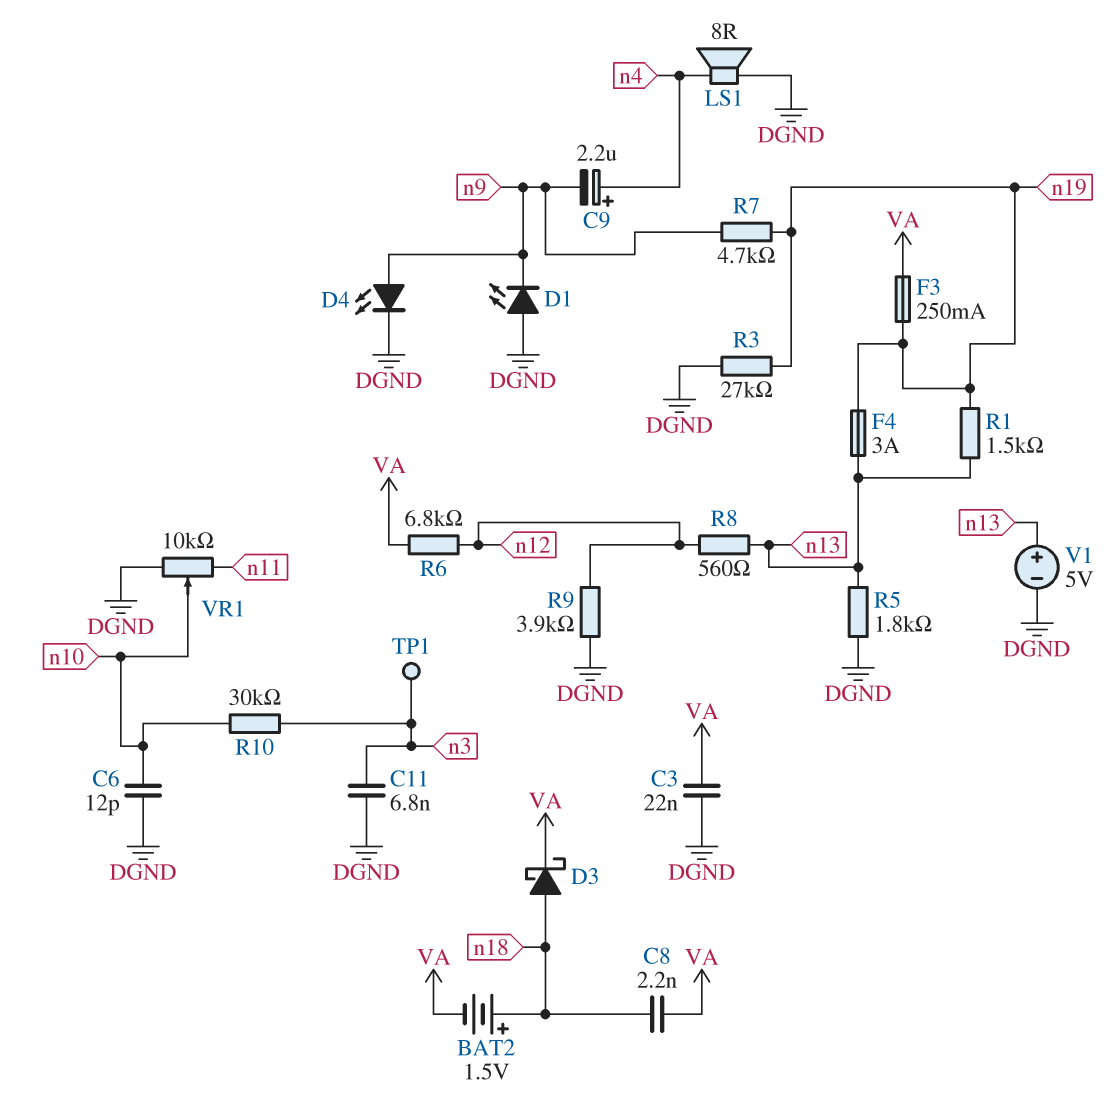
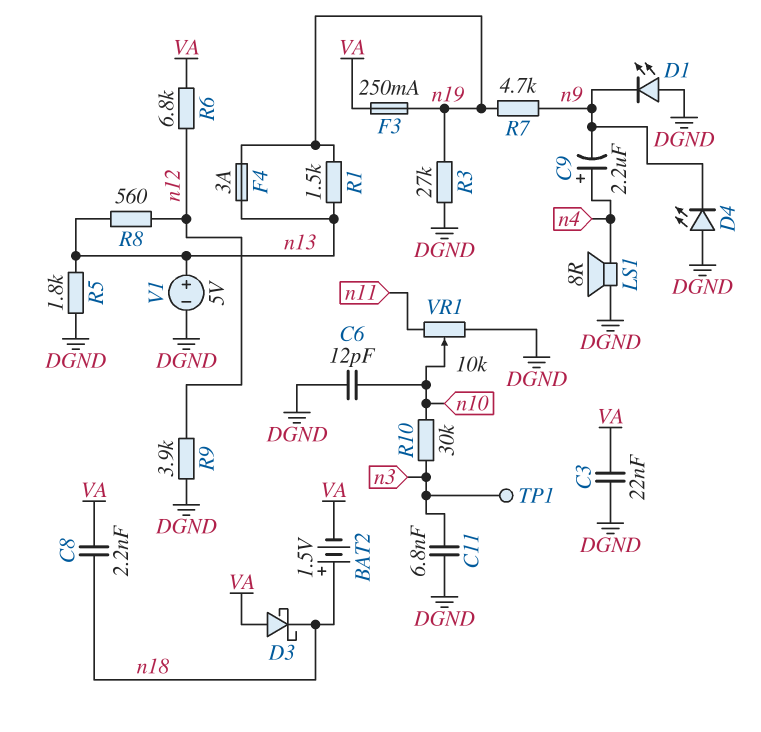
D3: schottky (A n18, K VA) -> schottky (A VA, K n18)
D4: LED (A n9, K DGND) -> LED (A DGND, K n9)

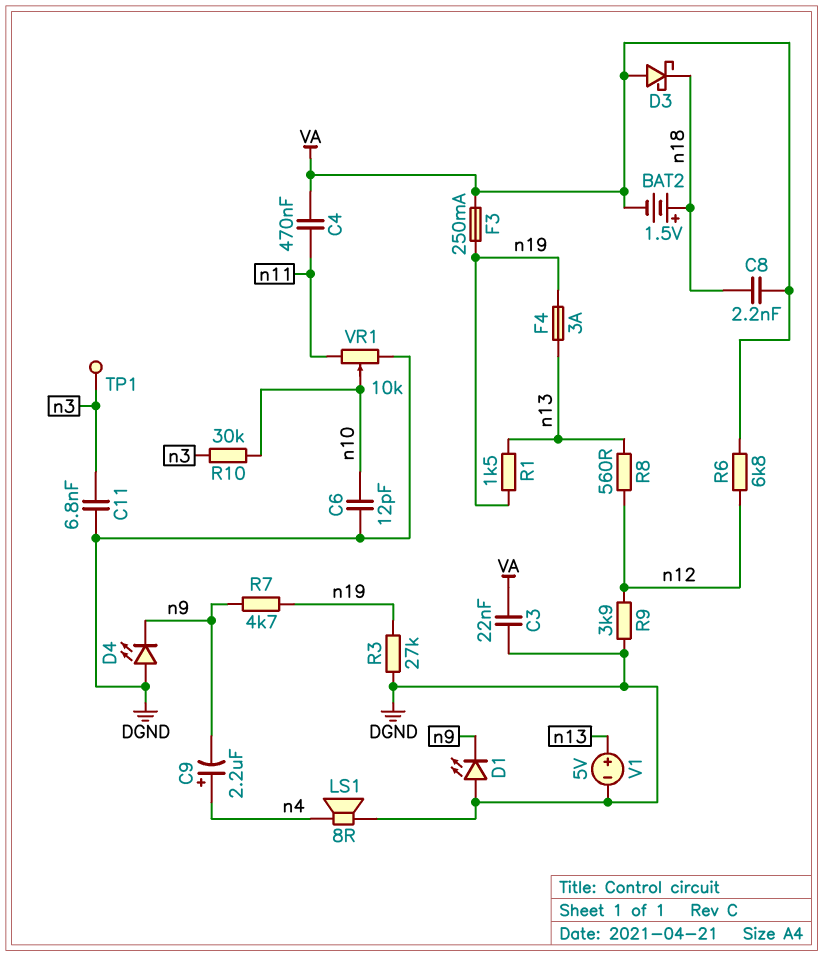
C4: none -> 470nF (VA, n11)
R5: 1.8k (DGND, n13) -> none

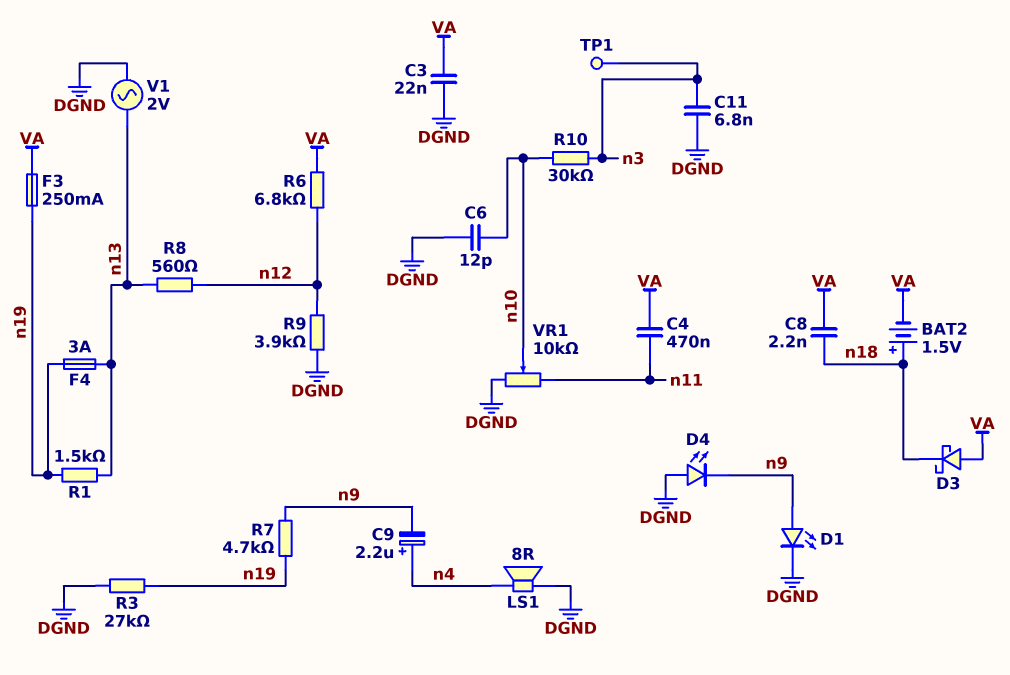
D1: LED (A DGND, K n9) -> LED (A n9, K DGND)
V1: 5V (plus n13, minus DGND) -> AC 2V (DGND, n13)

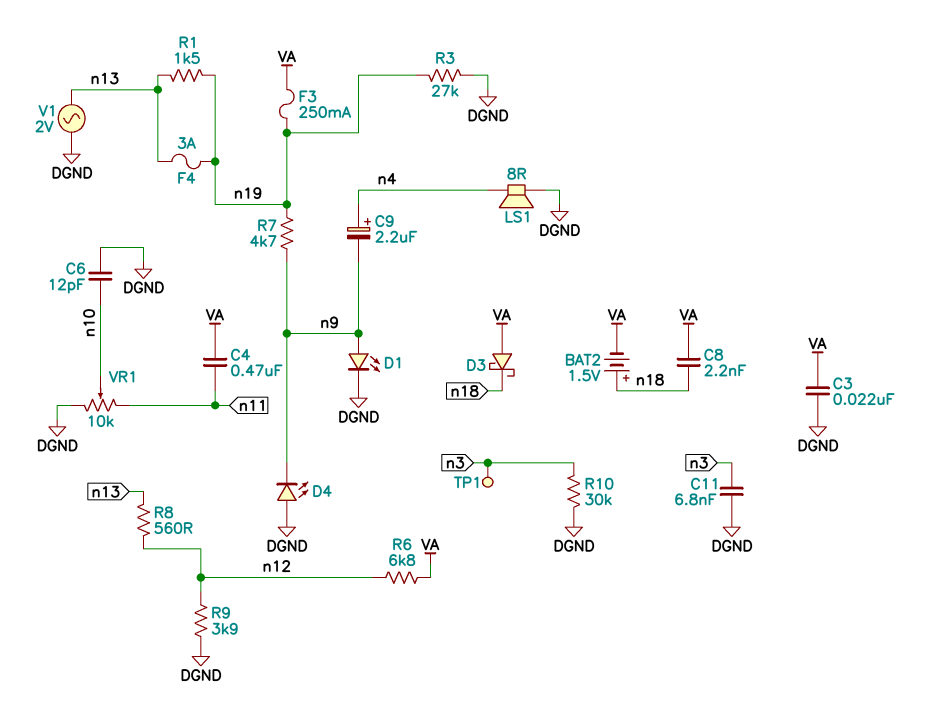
R10: 30k (n3, n10) -> 30k (DGND, n3)

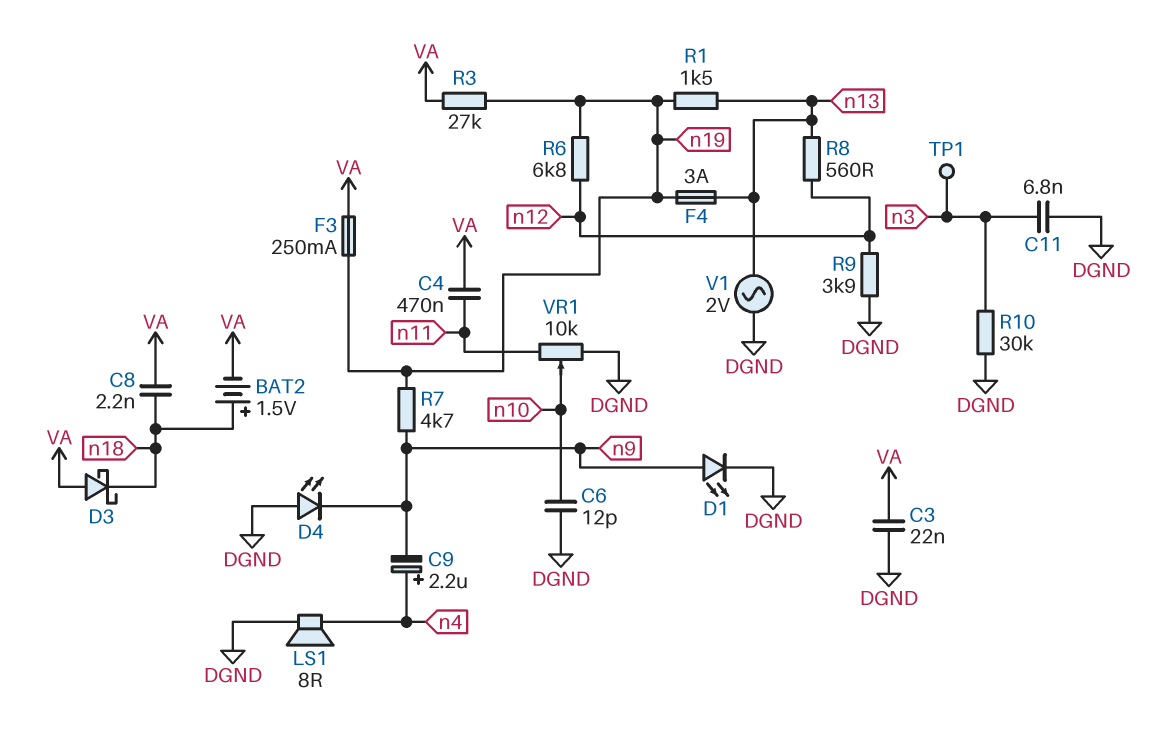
R3: 27k (DGND, n19) -> 27k (VA, n19)
R6: 6.8k (VA, n12) -> 6.8k (n12, n19)

